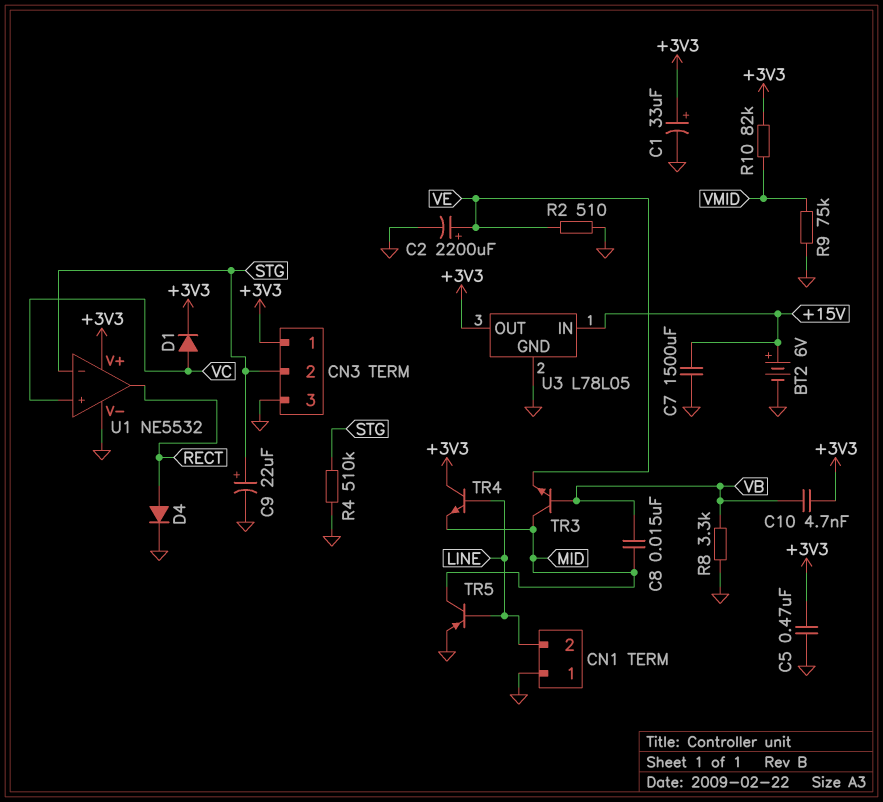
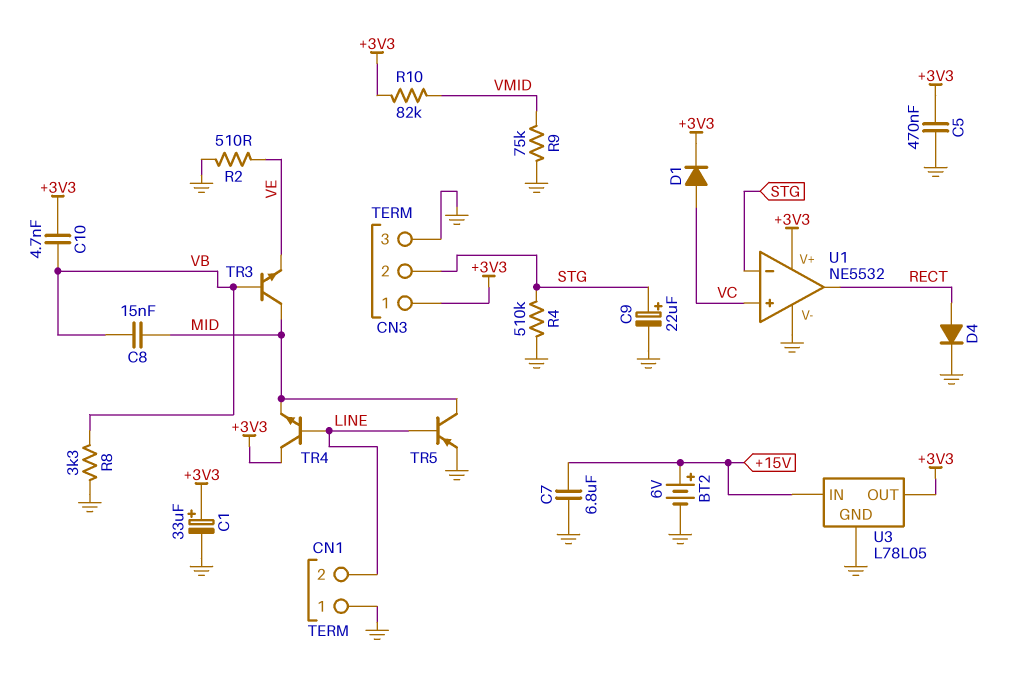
C2: 2200uF (plus VE, minus GND) -> none
C7: 1500uF (+15V, GND) -> 6.8uF (+15V, GND)

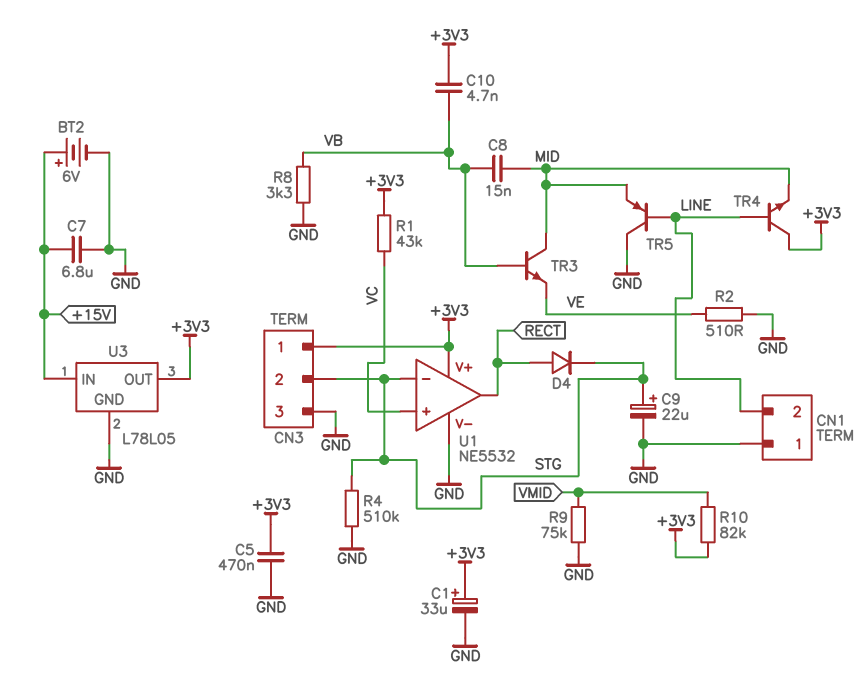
D1: diode (A VC, K +3V3) -> none
D4: diode (A RECT, K GND) -> diode (A RECT, K STG)
R1: none -> 43k (+3V3, VC)
TR5: PNP (B LINE, C MID, E GND) -> PNP (B LINE, C GND, E MID)

